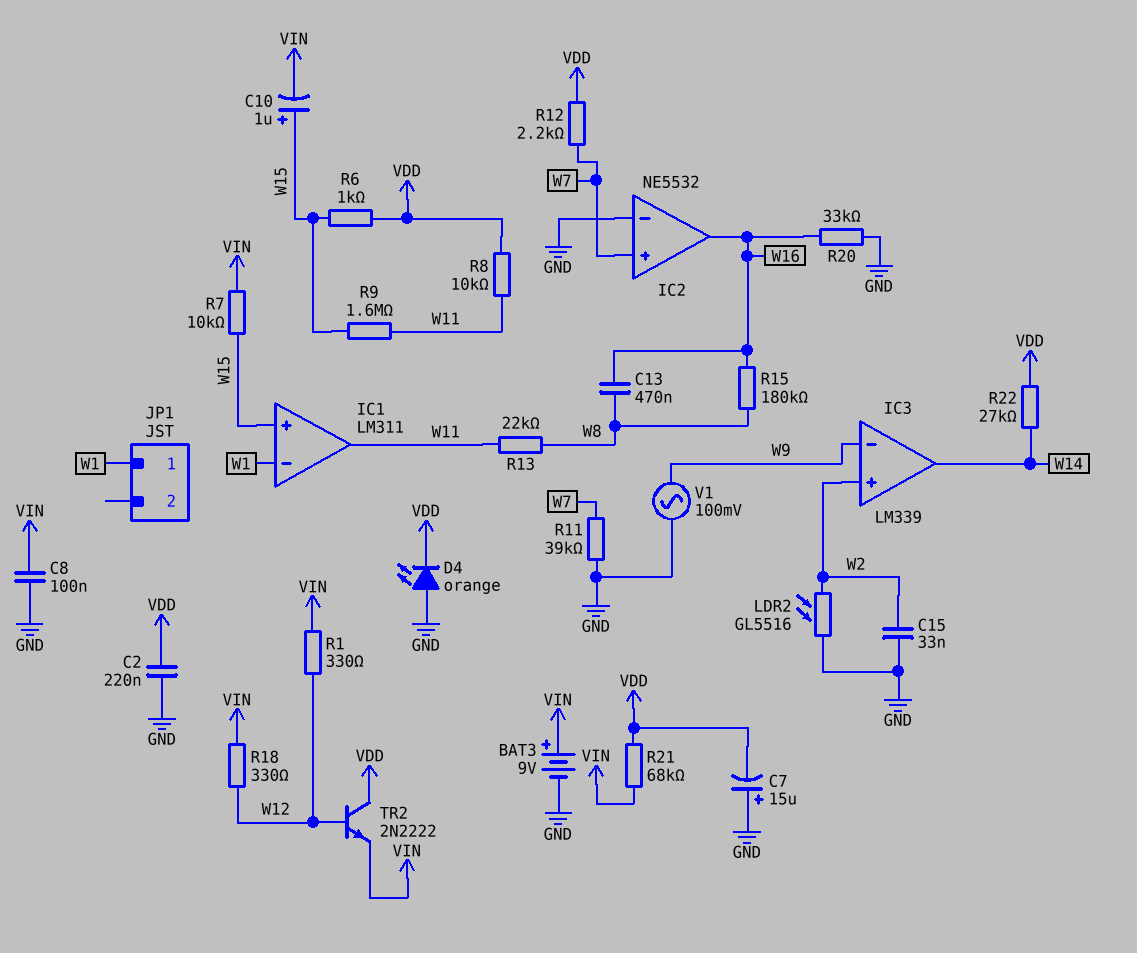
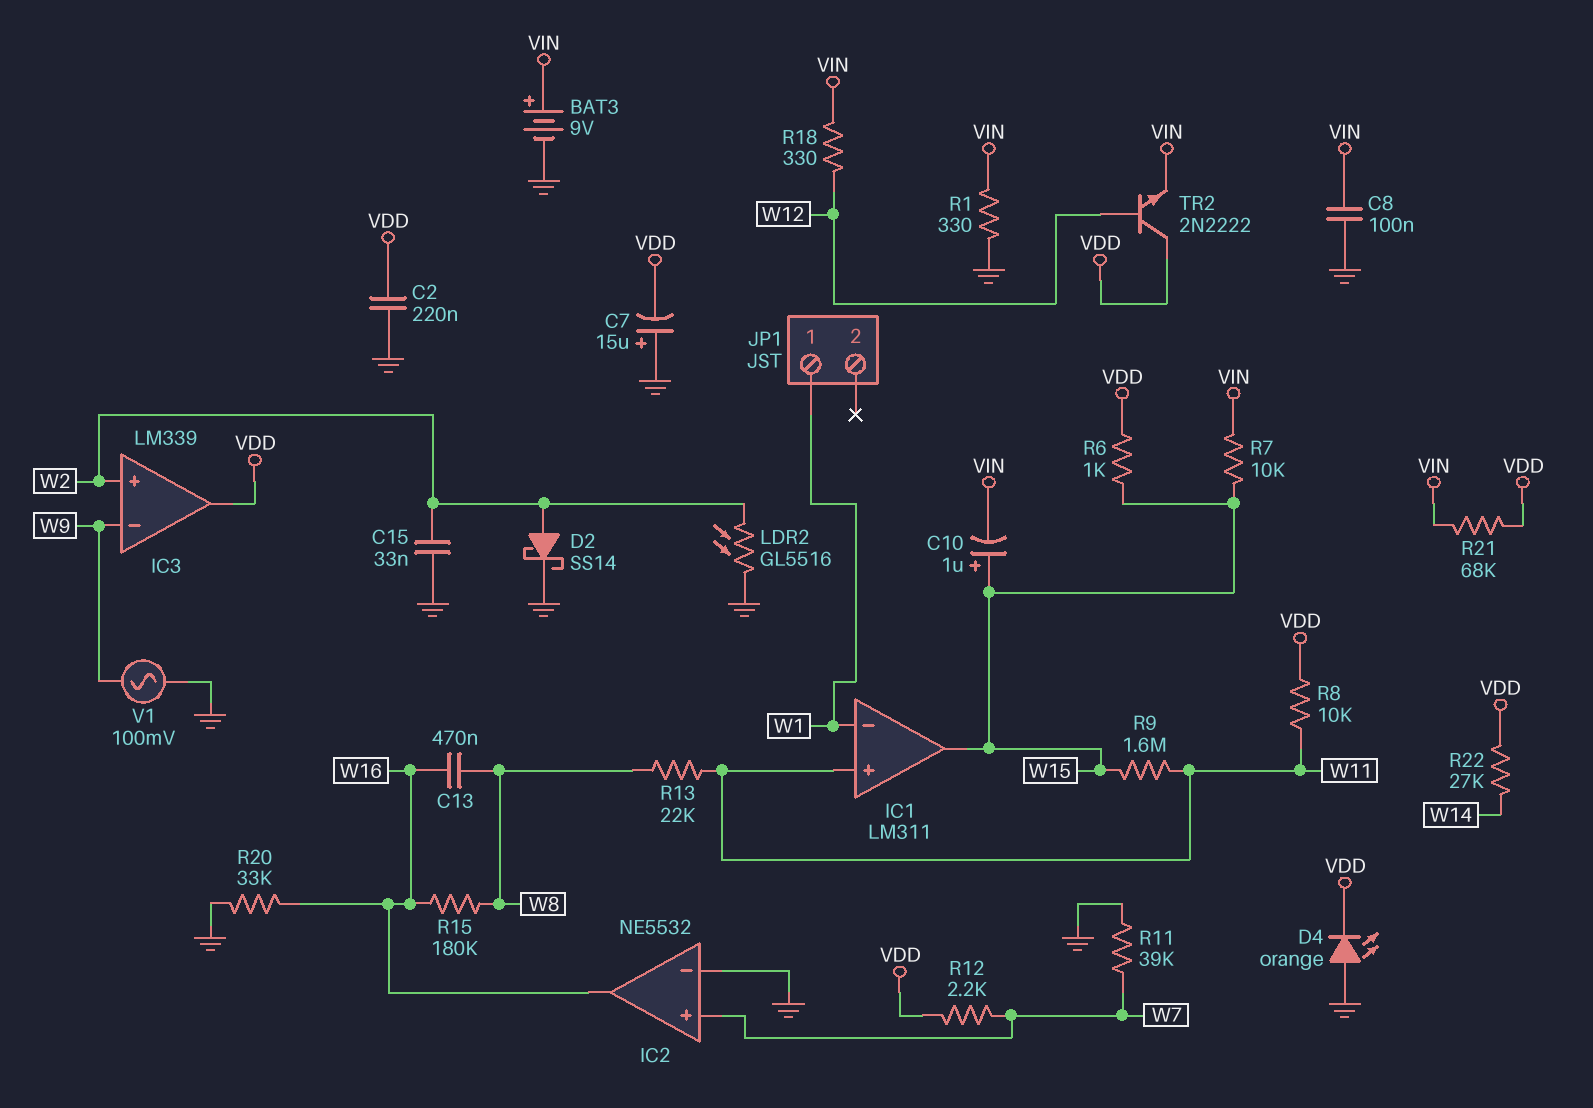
D2: none -> schottky SS14 (A W2, K GND)
IC1 pin in+: W15 -> W11
IC1 pin out: W11 -> W15
IC3 pin out: W14 -> VDD
R1: 330 (VIN, W12) -> 330 (GND, VIN)

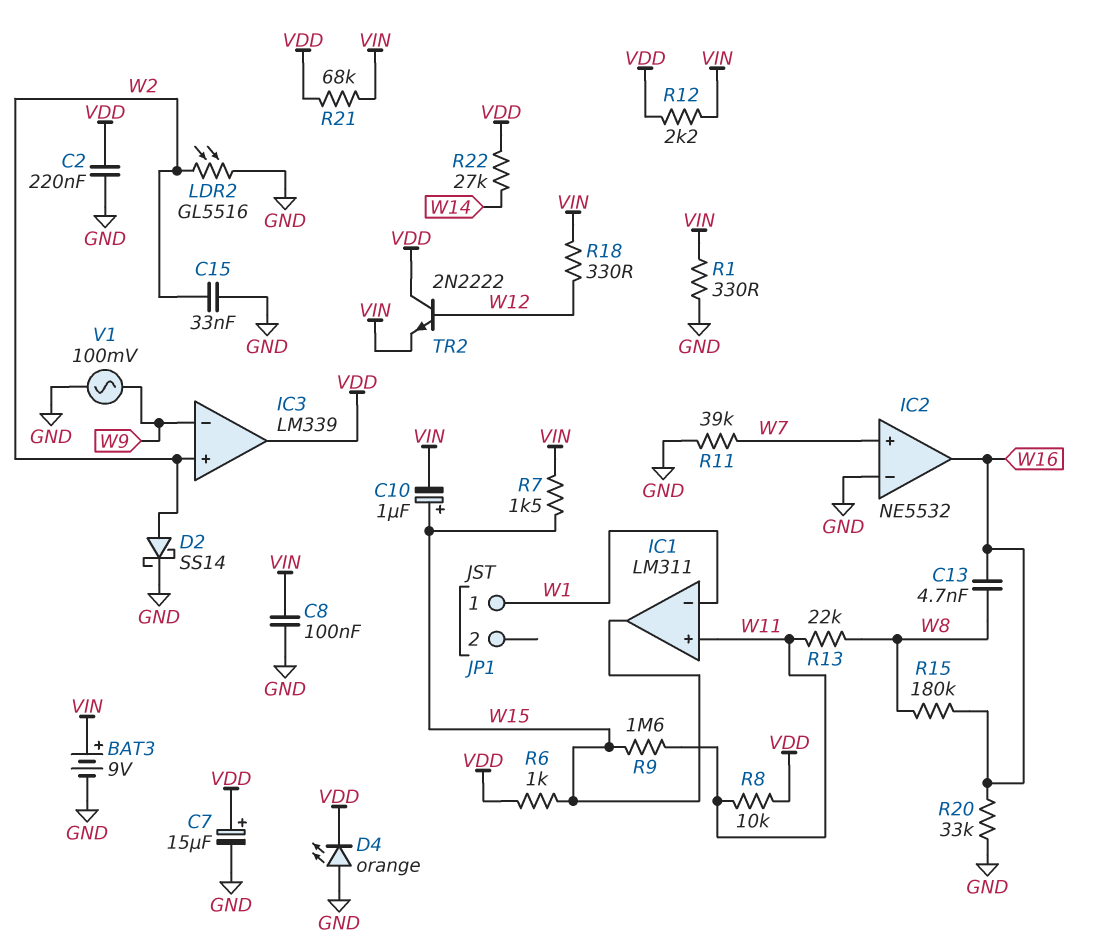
C7: 15uF (plus GND, minus VDD) -> 15uF (plus VDD, minus GND)
C13: 470nF (W8, W16) -> 4.7nF (W8, W16)
R7: 10k (VIN, W15) -> 1.5k (VIN, W15)
R12: 2.2k (VDD, W7) -> 2.2k (VDD, VIN)

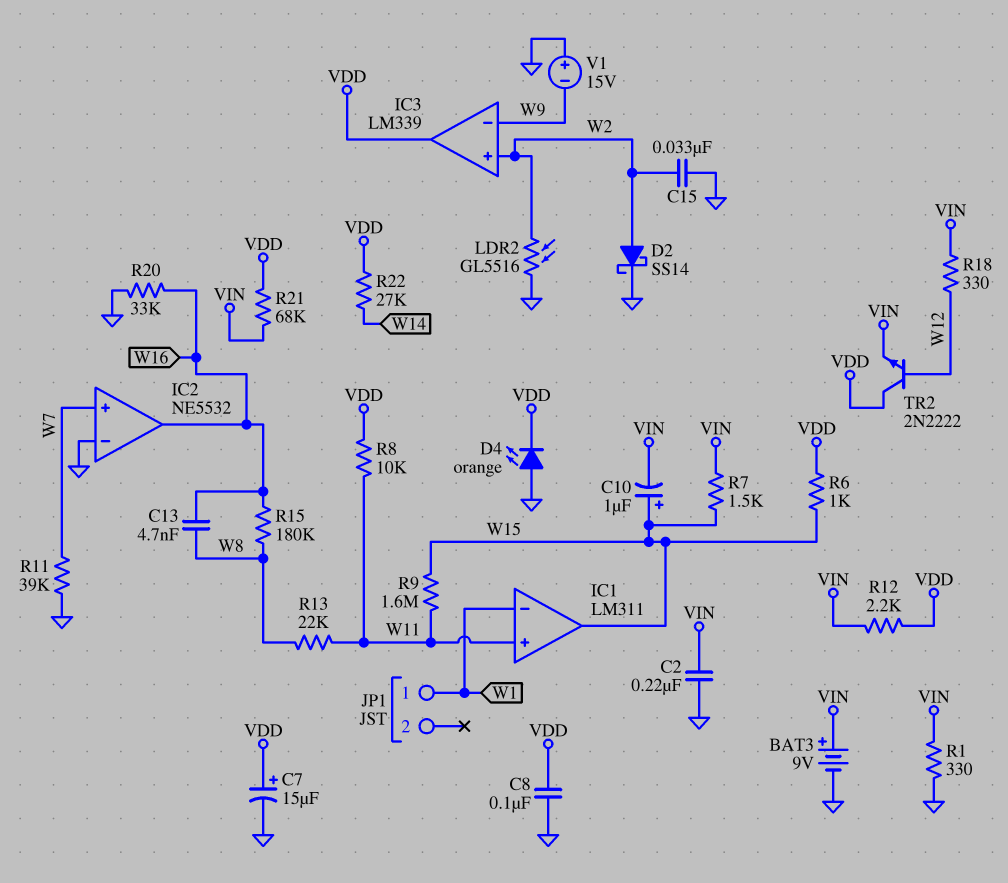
C2: 220nF (GND, VDD) -> 220nF (GND, VIN)
C8: 100nF (GND, VIN) -> 100nF (GND, VDD)
V1: AC 100mV (GND, W9) -> 15V (plus GND, minus W9)

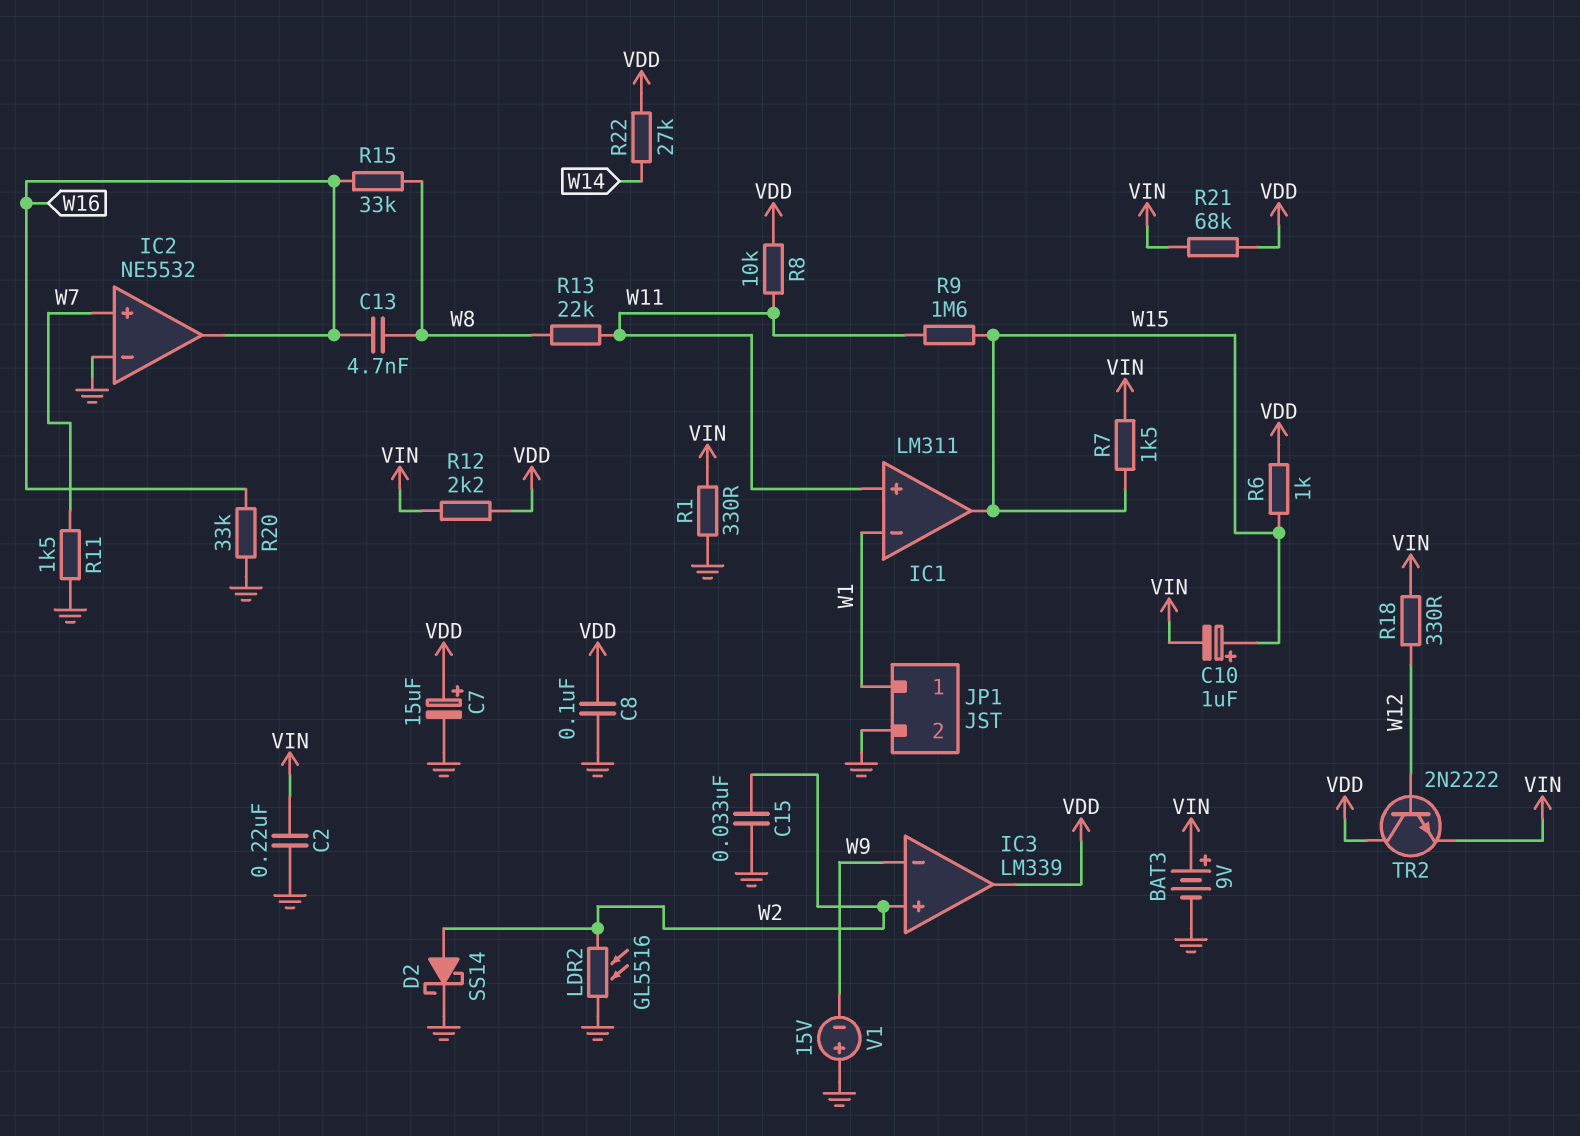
D4: LED orange (A GND, K VDD) -> none
JP1 pin 2: none -> GND
R11: 39k (GND, W7) -> 1.5k (GND, W7)
R15: 180k (W8, W16) -> 33k (W8, W16)

